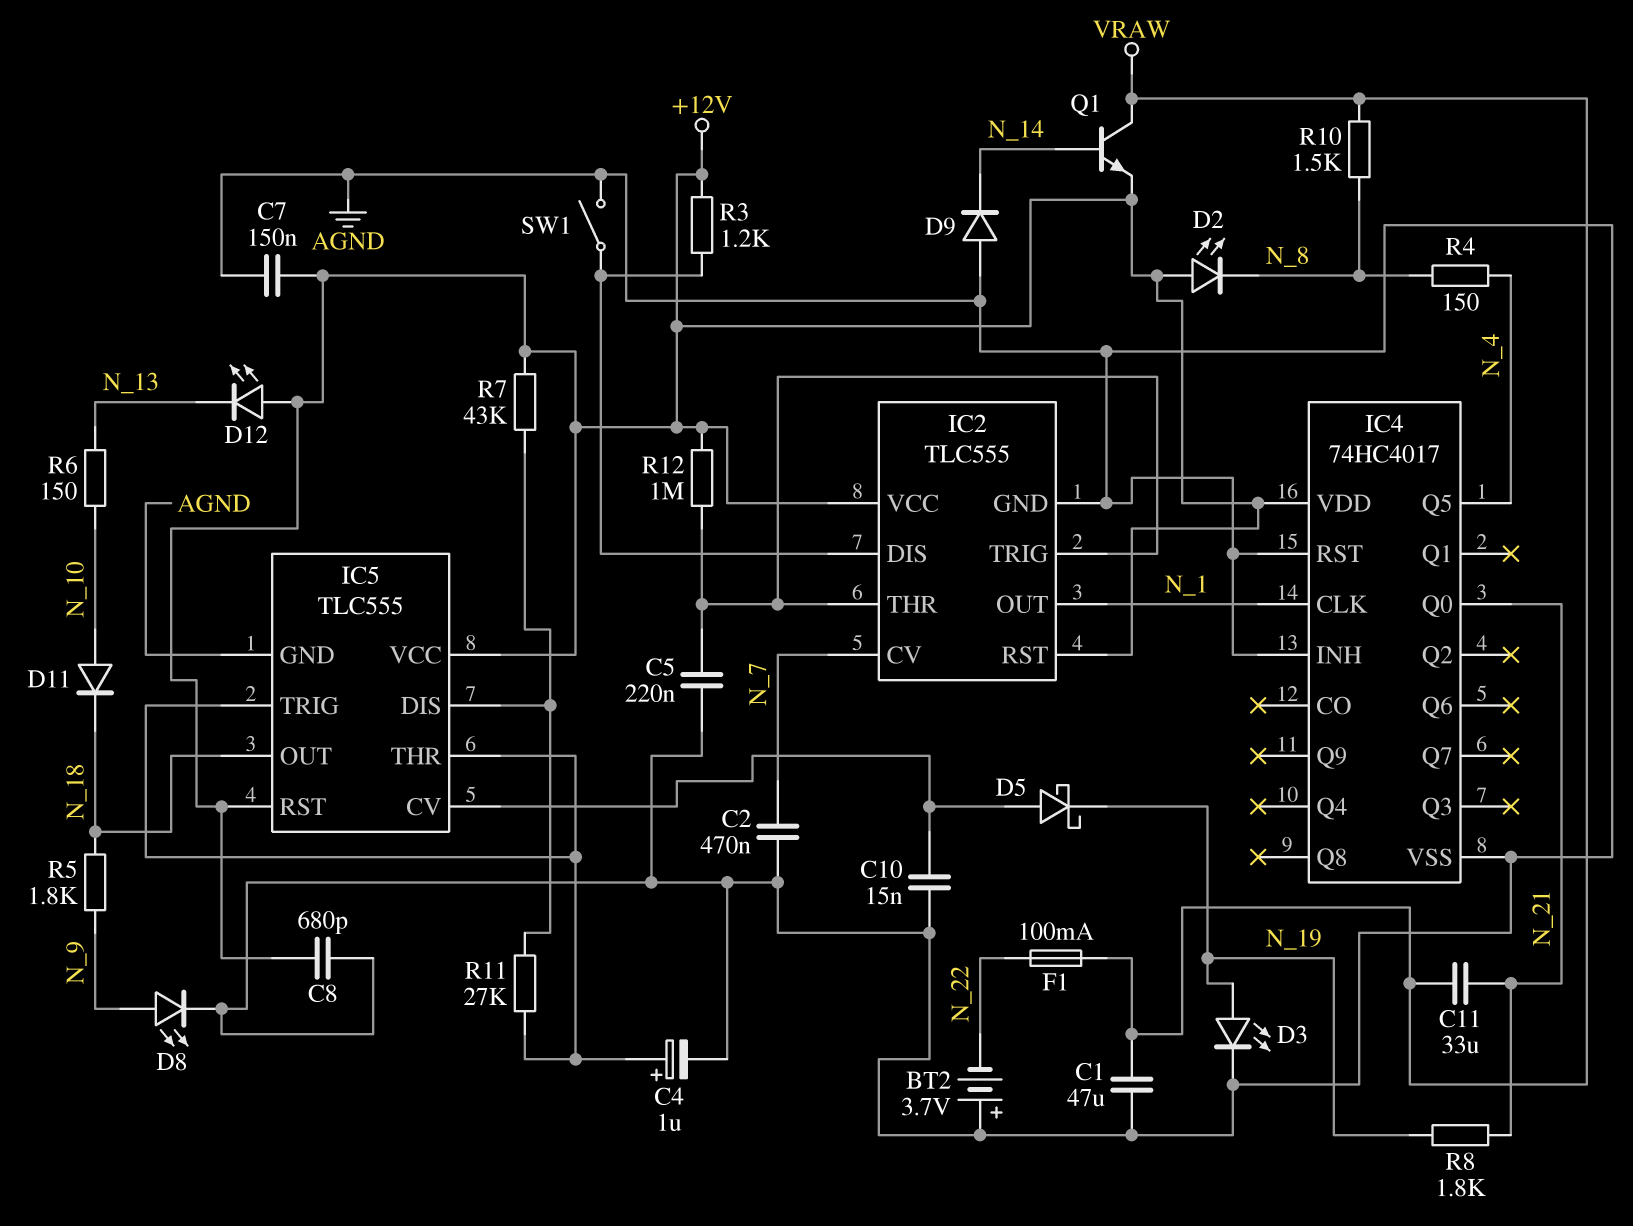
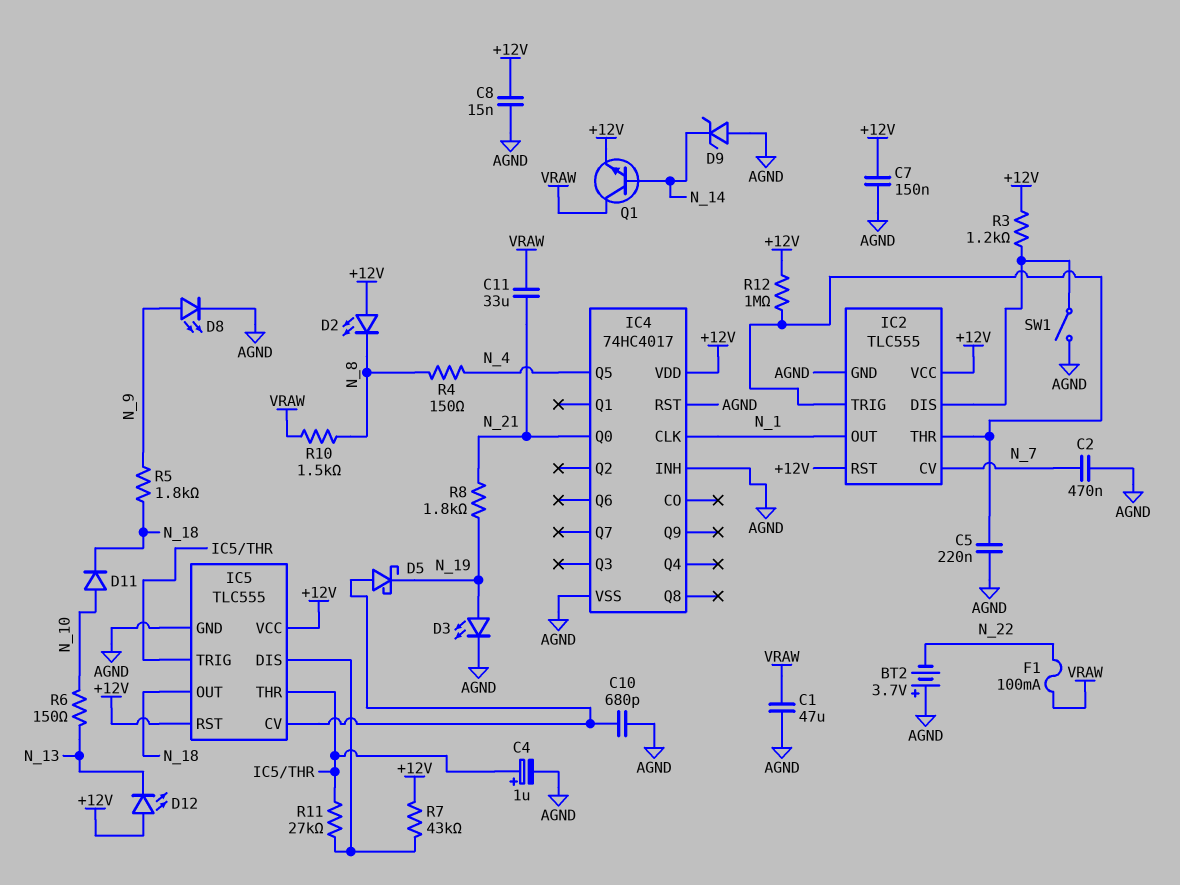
C8: 680pF (+12V, AGND) -> 15nF (+12V, AGND)
C10: 15nF (AGND, IC5/CV) -> 680pF (AGND, IC5/CV)
D9: diode (A AGND, K N_14) -> zener (A AGND, K N_14)

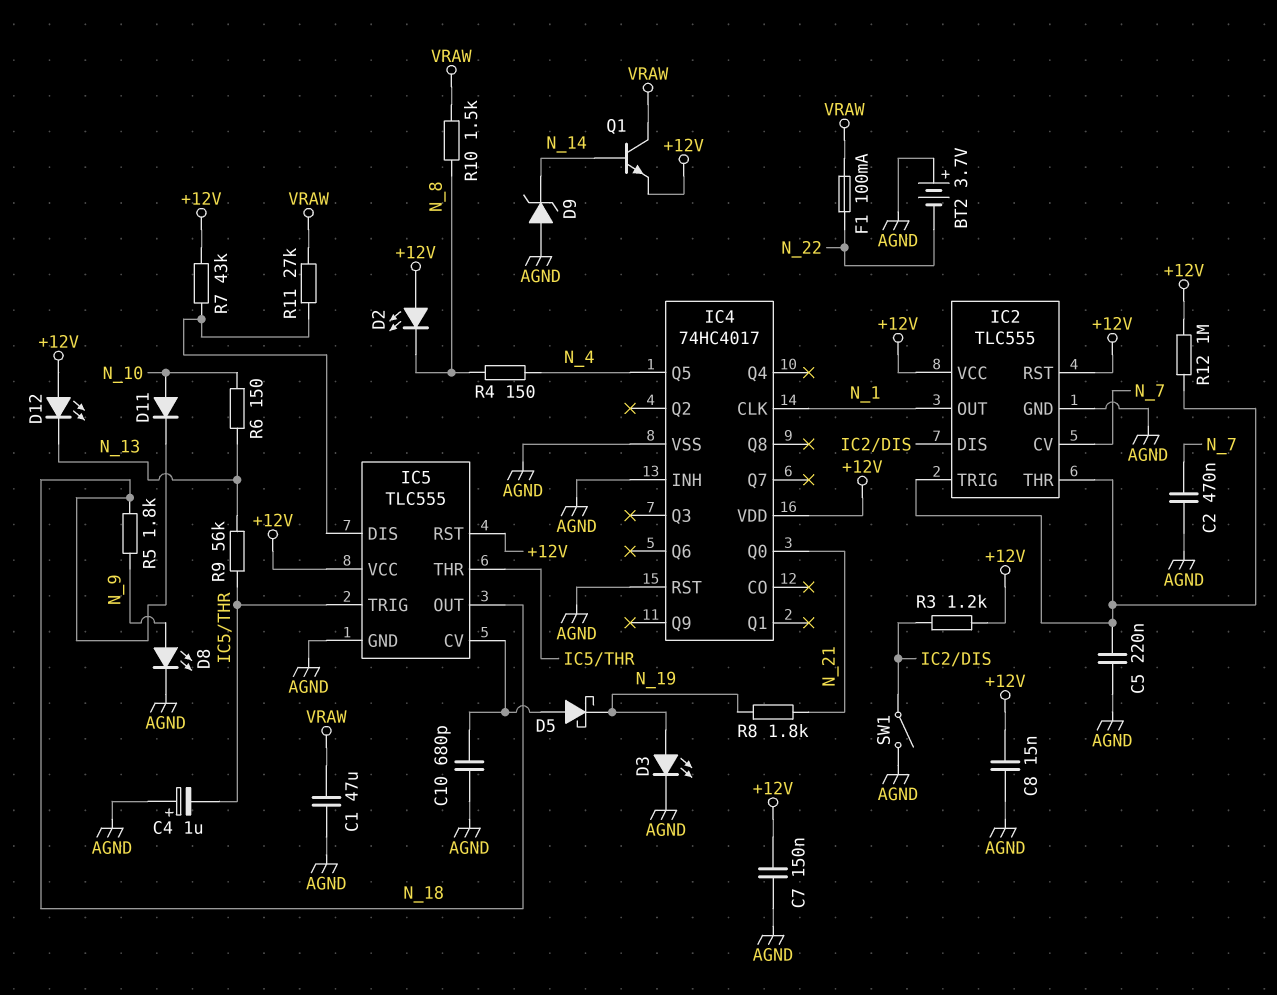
C4: 1uF (plus IC5/THR, minus AGND) -> 1uF (plus AGND, minus IC5/THR)
C11: 33uF (N_21, VRAW) -> none
R9: none -> 56k (IC5/THR, N_13)
R11: 27k (IC5/DIS, IC5/THR) -> 27k (IC5/DIS, VRAW)

